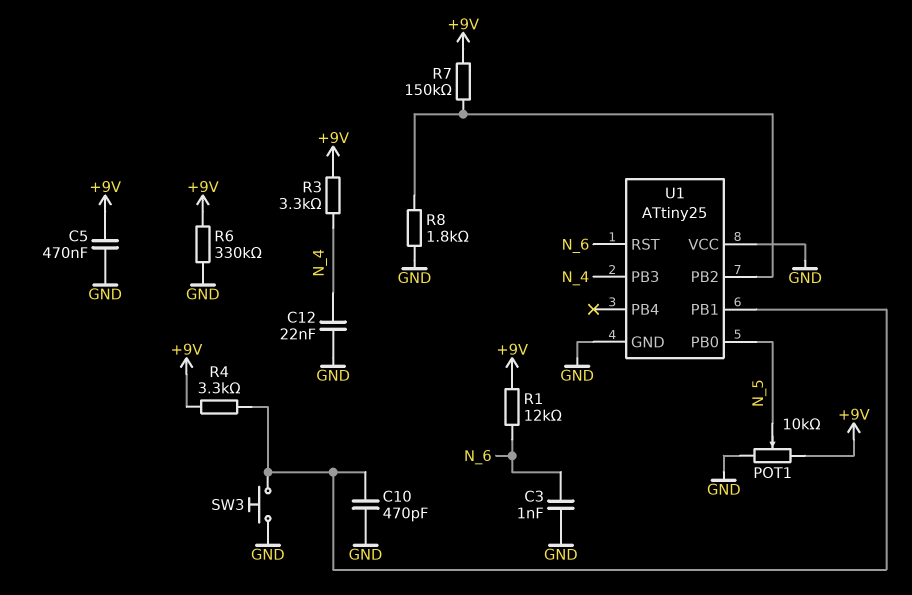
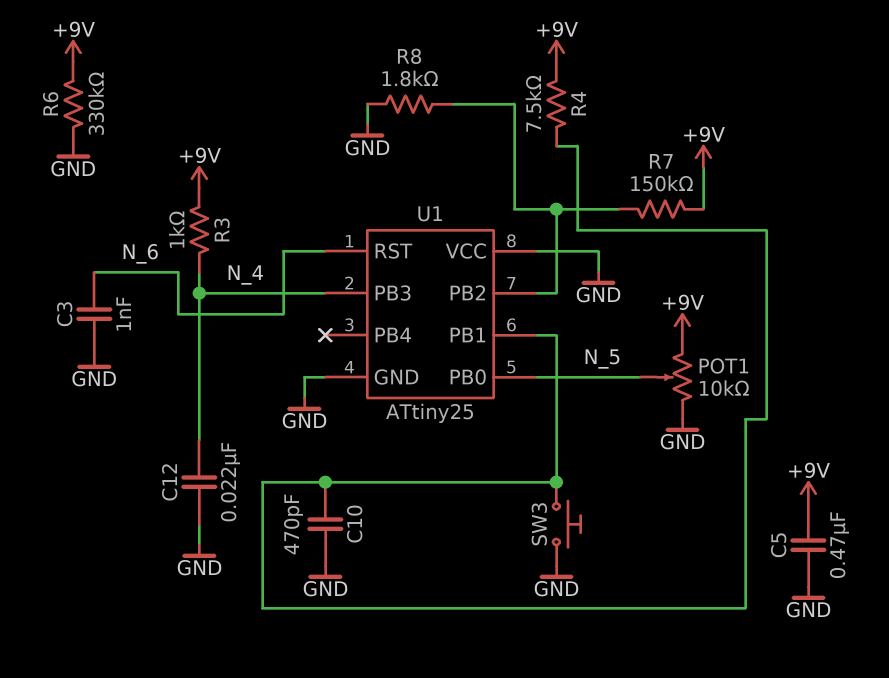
R1: 12k (+9V, N_6) -> none
R3: 3.3k (+9V, N_4) -> 1k (+9V, N_4)
R4: 3.3k (+9V, U1/PB1) -> 7.5k (+9V, U1/PB1)

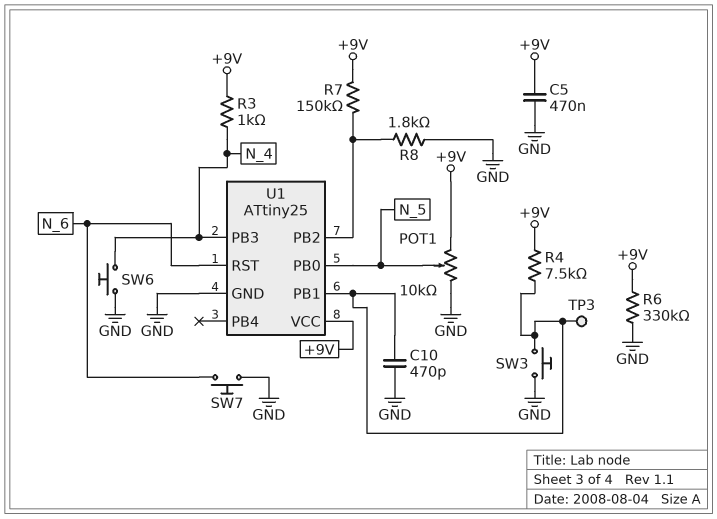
C3: 1nF (GND, N_6) -> none
C12: 22nF (GND, N_4) -> none
SW6: none -> button (GND, N_4)
SW7: none -> button (GND, N_6)
TP3: none -> test point (U1/PB1)
U1 pin VCC: GND -> +9V

